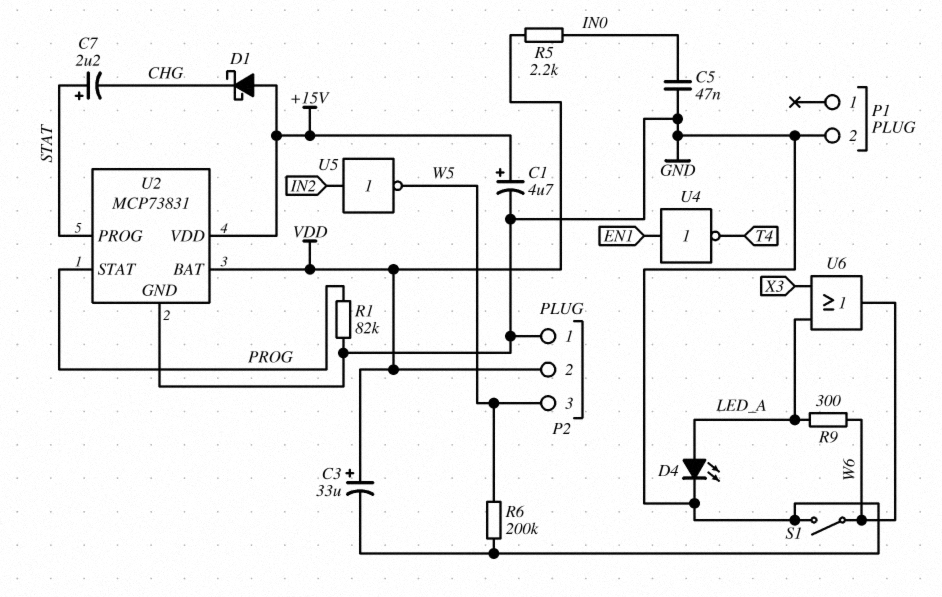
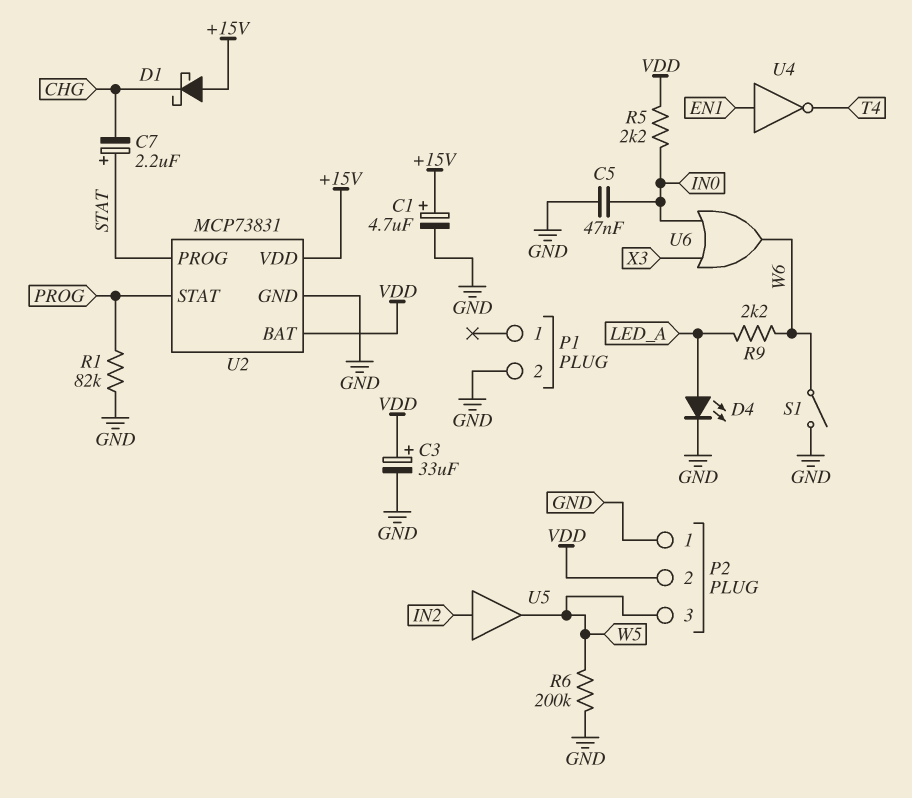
R9: 300 (LED_A, W6) -> 2.2k (LED_A, W6)
U5: NOT (in IN2, out W5) -> buffer (in IN2, out W5)
U6: OR (in LED_A, in X3, out W6) -> OR (in IN0, in X3, out W6)

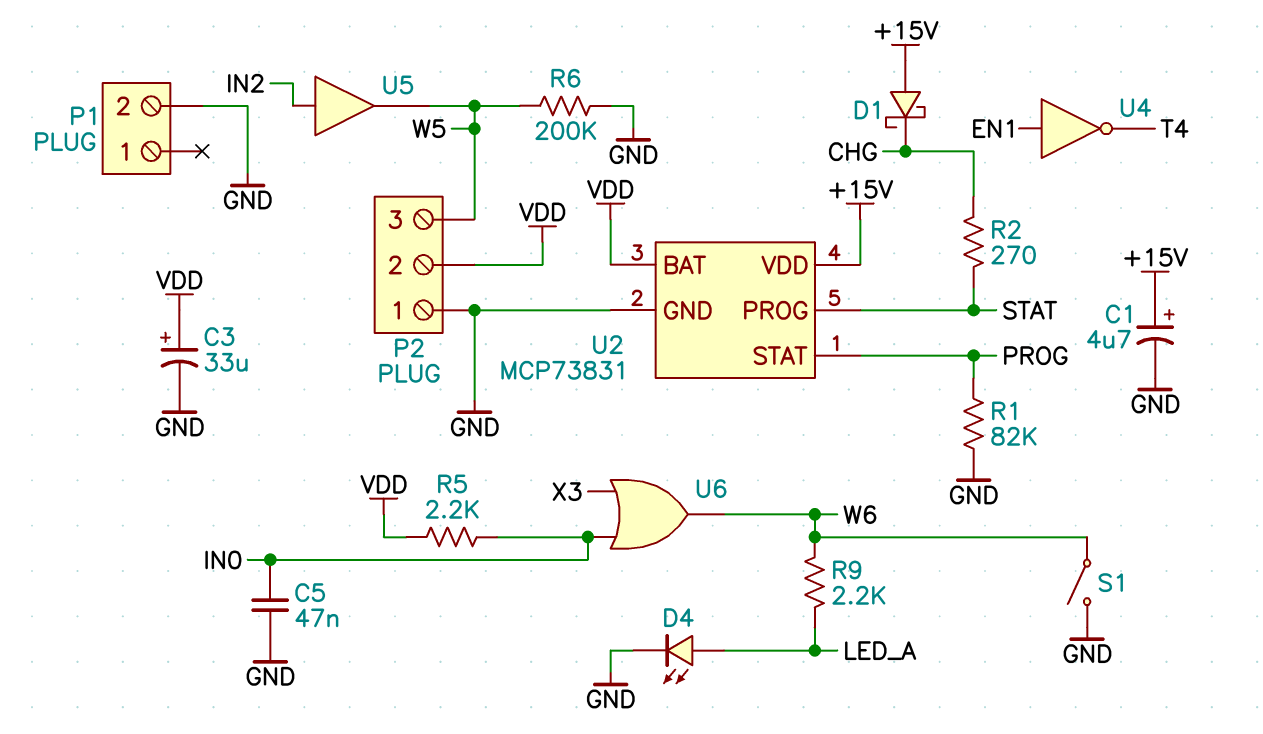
C7: 2.2uF (plus STAT, minus CHG) -> none
R2: none -> 270 (CHG, STAT)

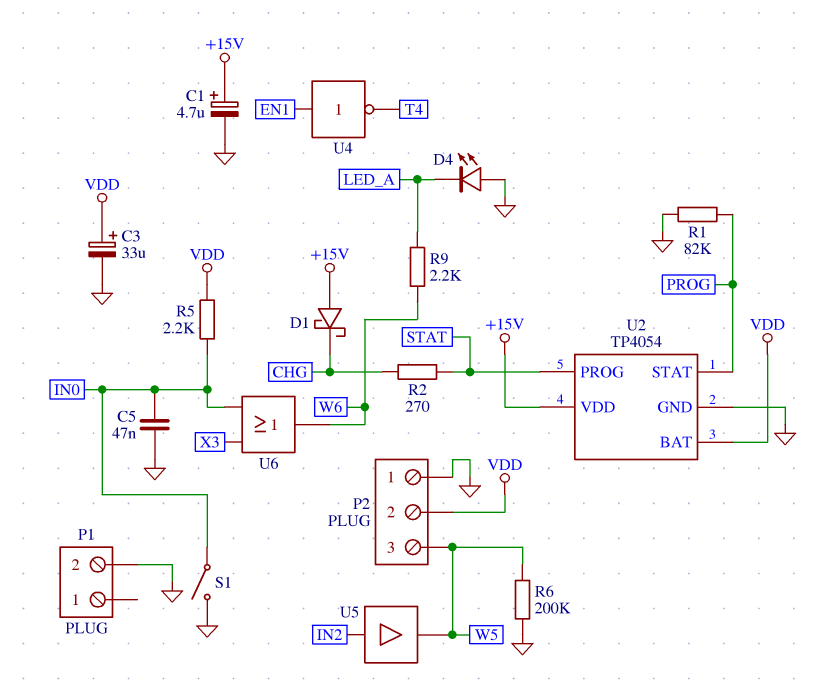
D4: LED (A LED_A, K GND) -> LED (A GND, K LED_A)
S1: switch (GND, W6) -> switch (GND, IN0)
U2: MCP73831 -> TP4054

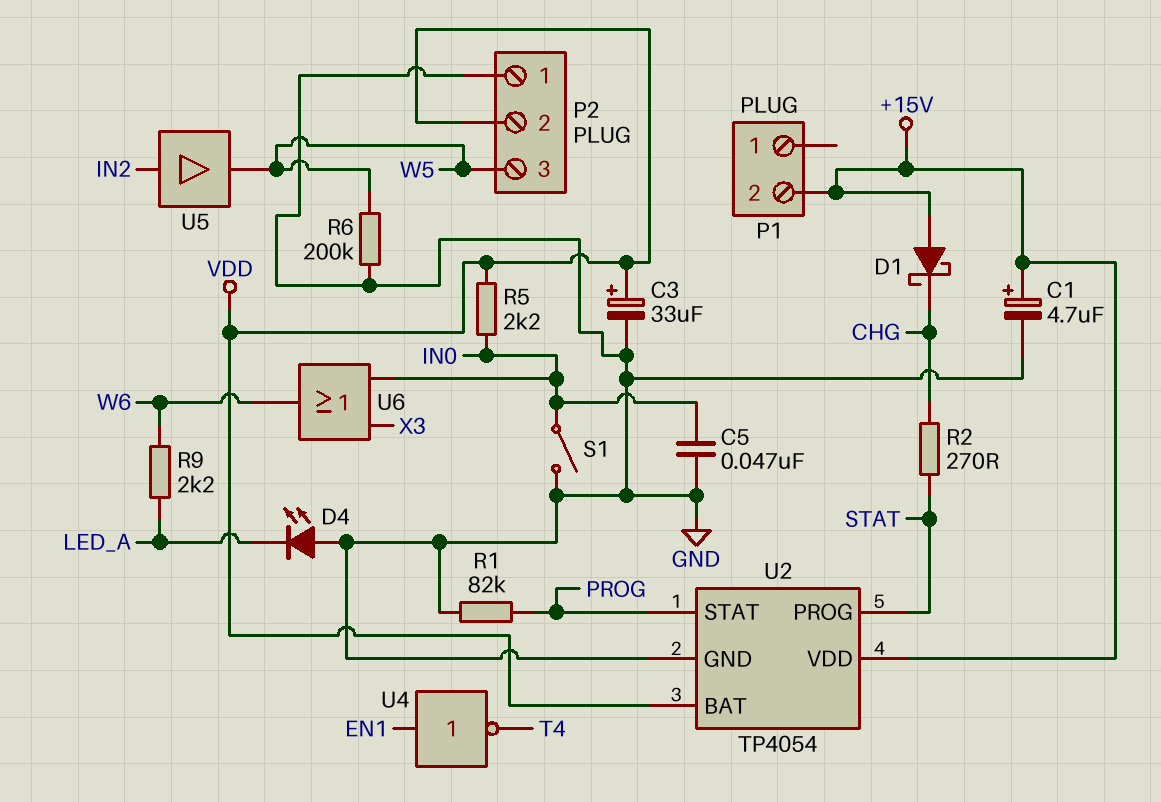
P1 pin 2: GND -> +15V

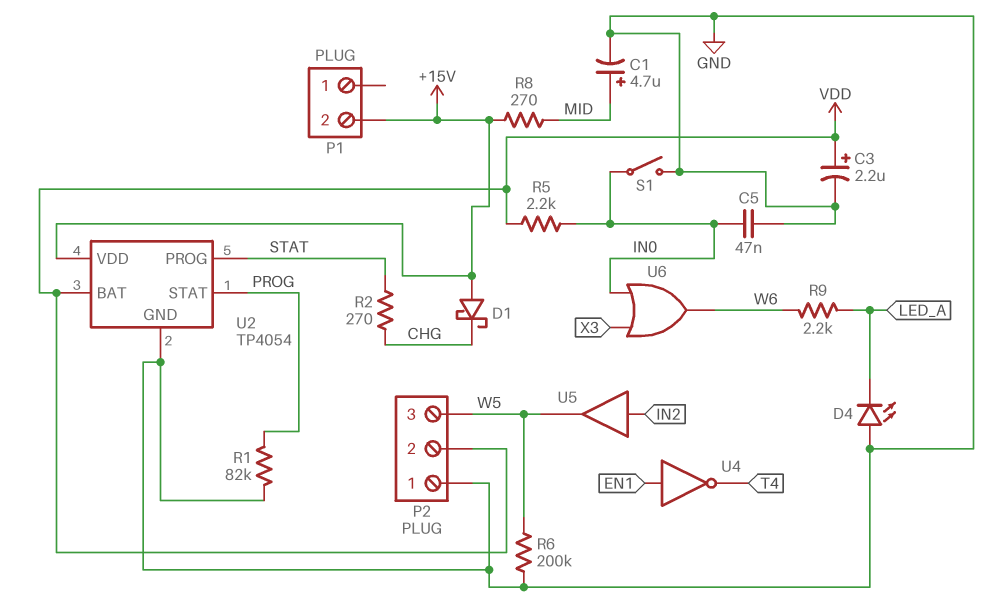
C1: 4.7uF (plus +15V, minus GND) -> 4.7uF (plus MID, minus GND)
C3: 33uF (plus VDD, minus GND) -> 2.2uF (plus VDD, minus GND)
R8: none -> 270 (+15V, MID)

